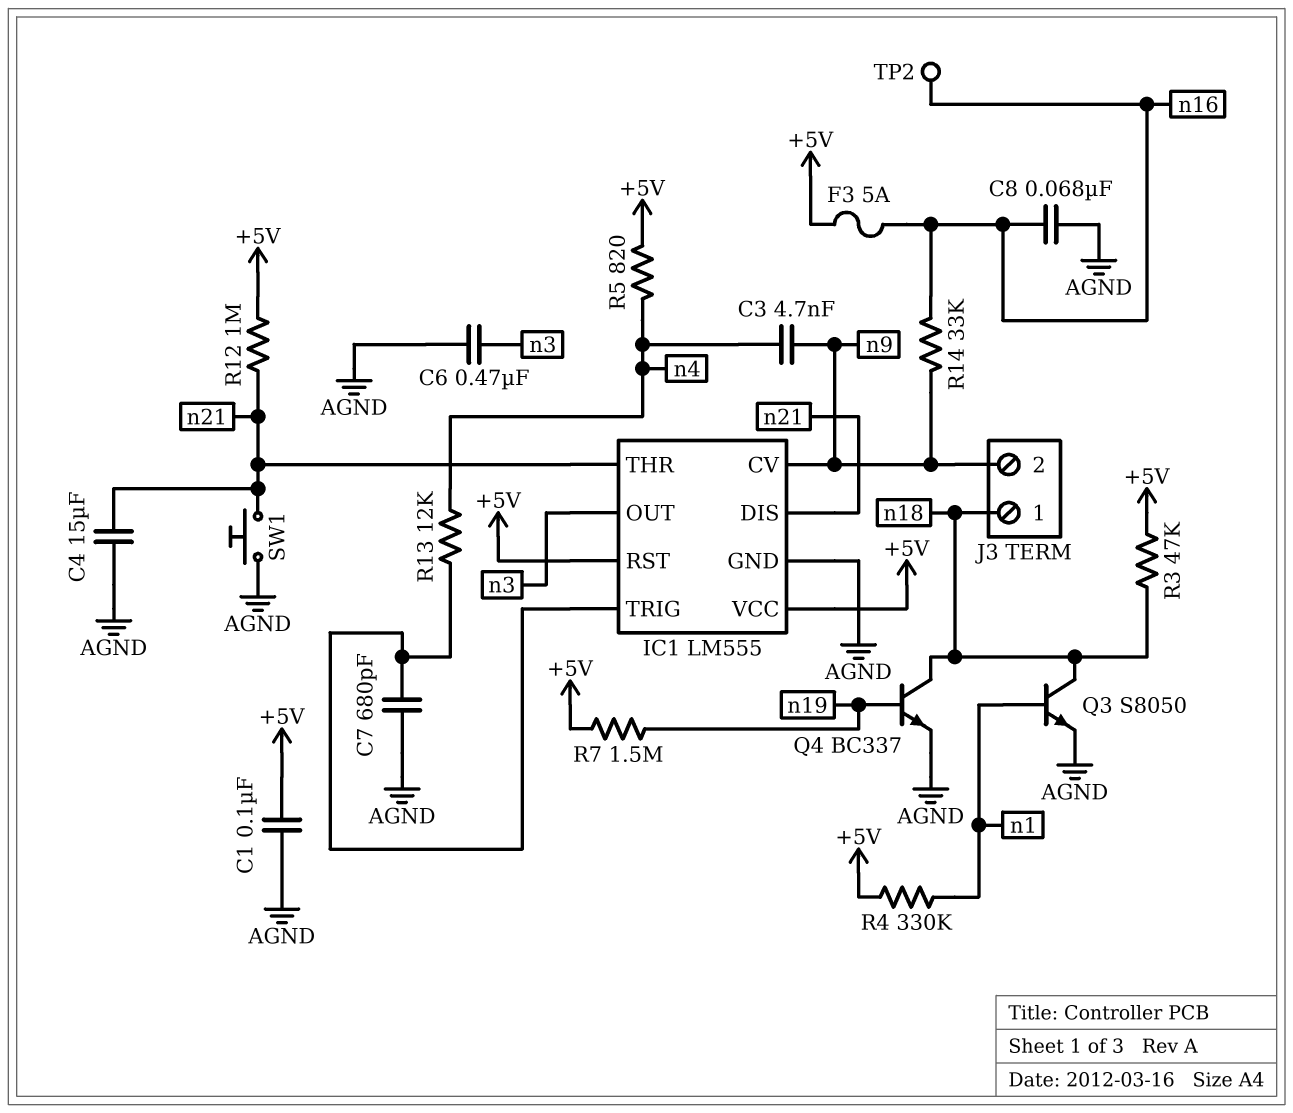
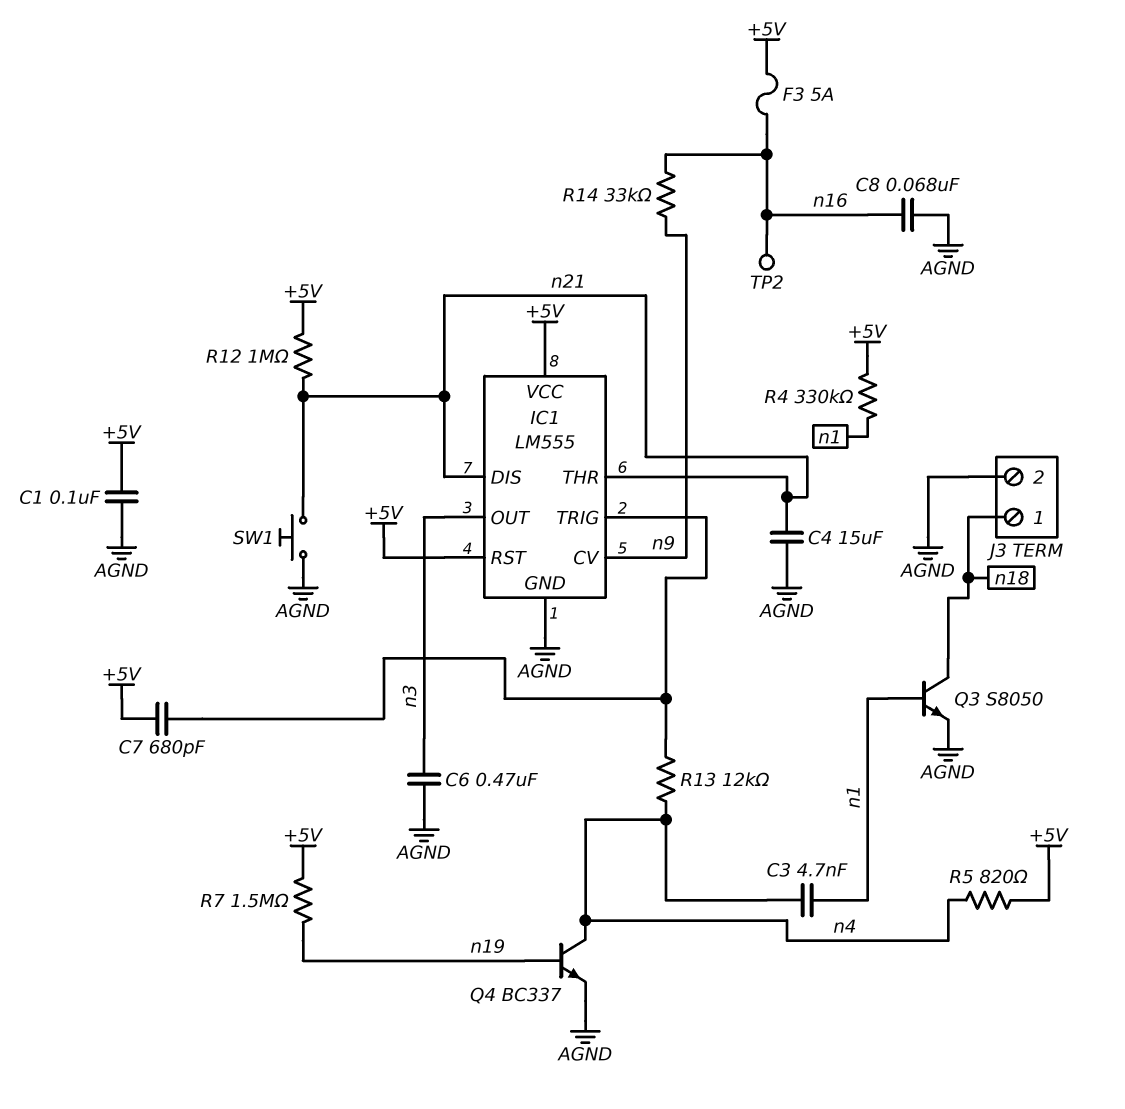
C3: 4.7nF (n4, n9) -> 4.7nF (n1, n4)
C7: 680pF (AGND, IC1/TRIG) -> 680pF (+5V, IC1/TRIG)
J3 pin 2: n9 -> AGND
Q4: NPN BC337 (B n19, C n18, E AGND) -> NPN BC337 (B n19, C n4, E AGND)
R3: 47k (+5V, n18) -> none

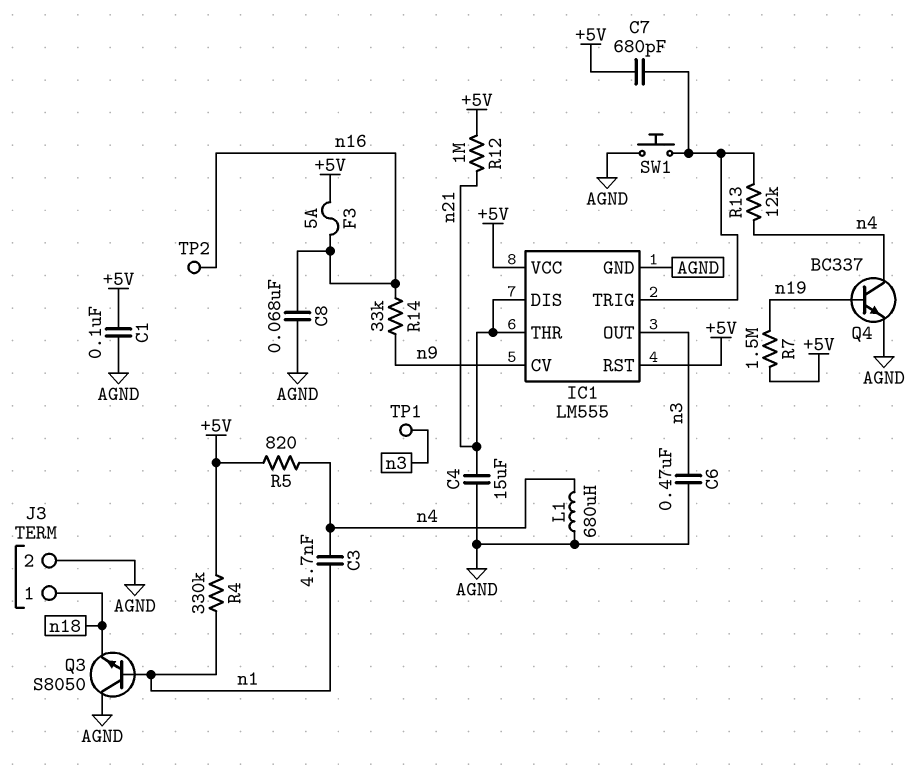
L1: none -> 680uH (AGND, n4)
Q3: NPN S8050 (B n1, C n18, E AGND) -> NPN S8050 (B n1, C AGND, E n18)
SW1: button (AGND, n21) -> button (AGND, IC1/TRIG)
TP1: none -> test point (n3)

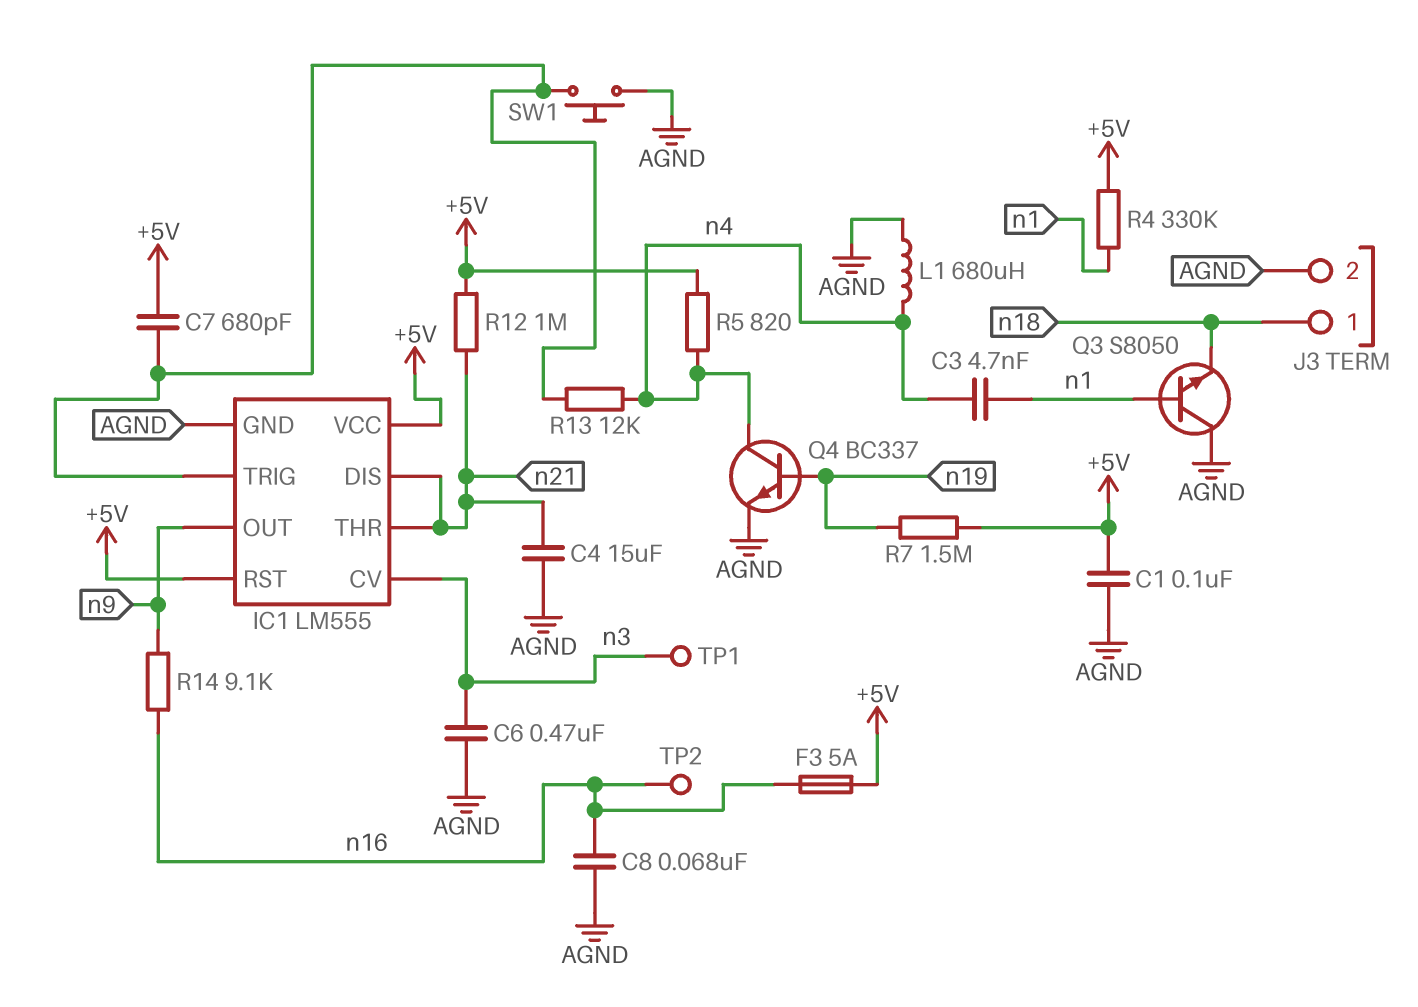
IC1 pin CV: n9 -> n3
IC1 pin OUT: n3 -> n9
R14: 33k (n9, n16) -> 9.1k (n9, n16)

